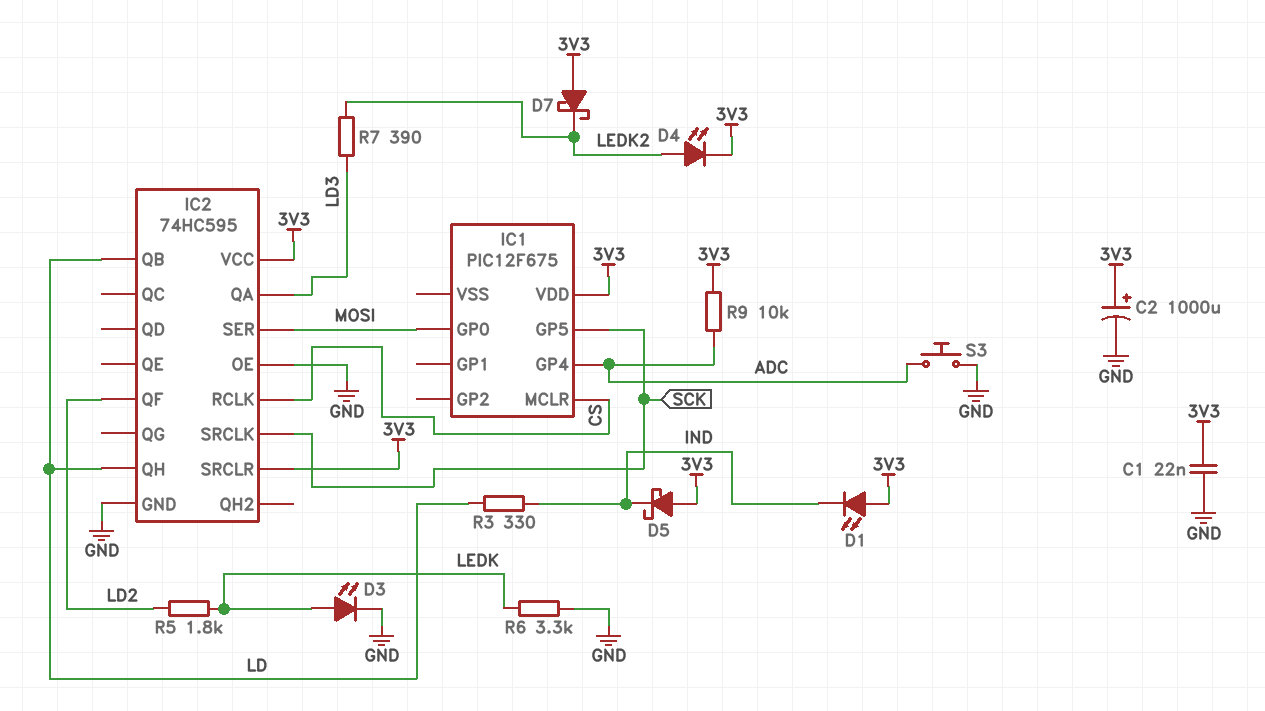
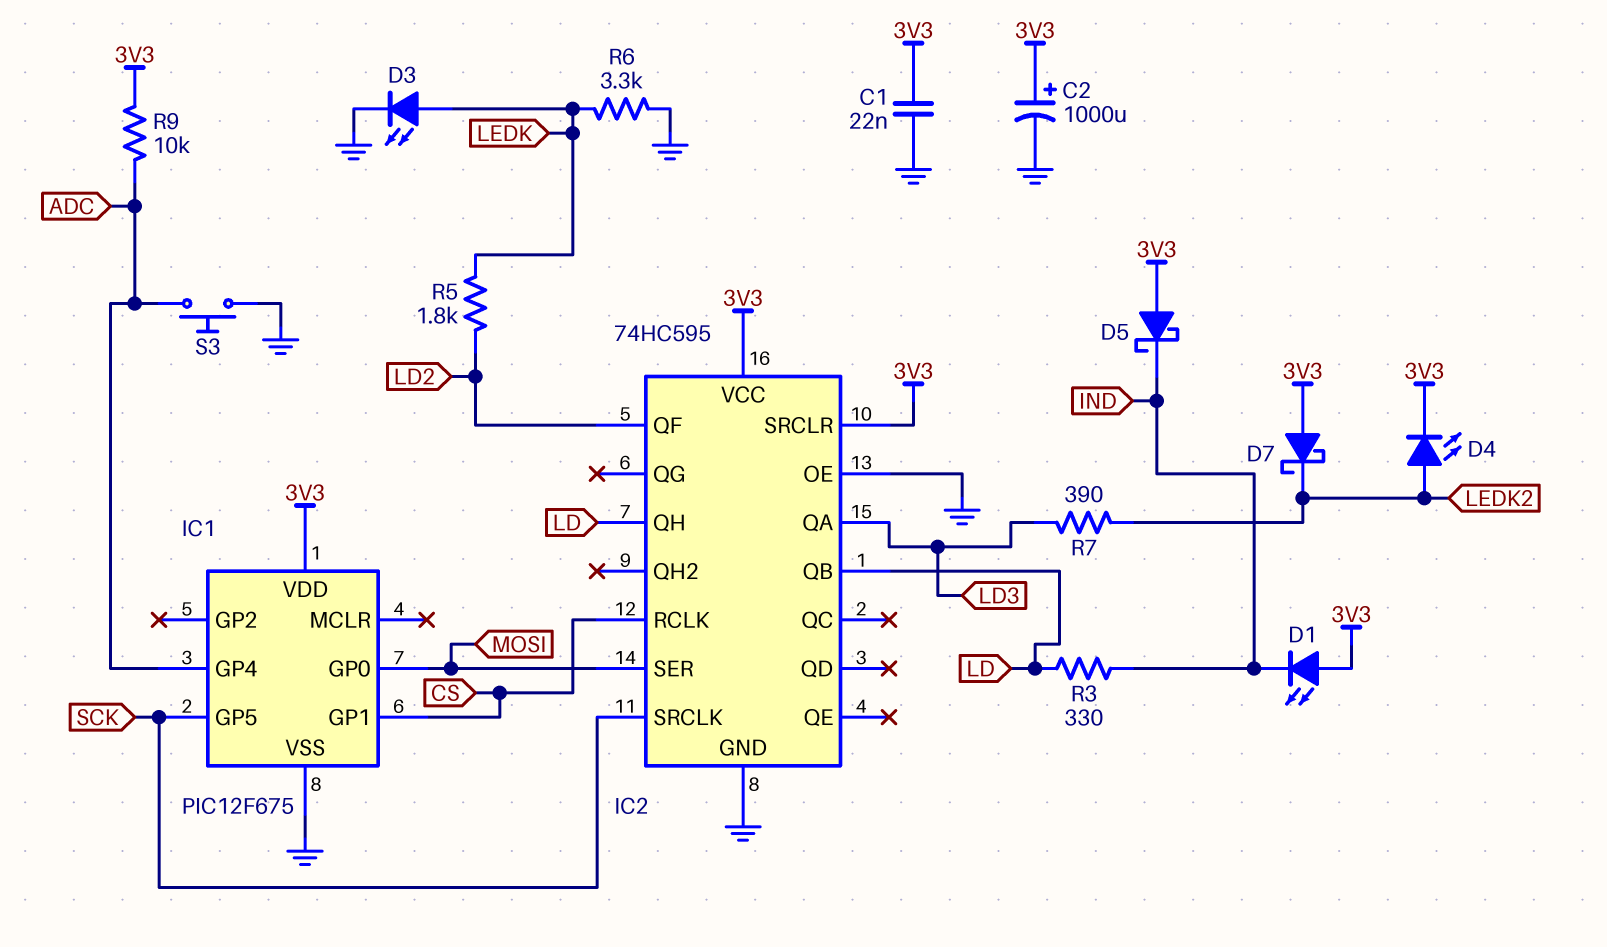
IC1 pin GP1: none -> CS
IC1 pin MCLR: CS -> none
IC1 pin VSS: none -> GND

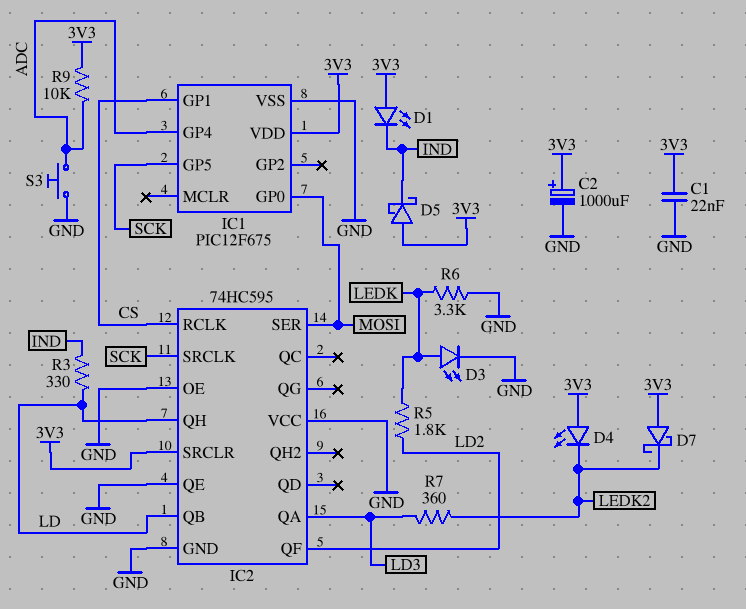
D4: LED (A LEDK2, K 3V3) -> LED (A 3V3, K LEDK2)
IC2 pin QE: none -> GND
IC2 pin VCC: 3V3 -> GND
R7: 390 (LD3, LEDK2) -> 360 (LD3, LEDK2)

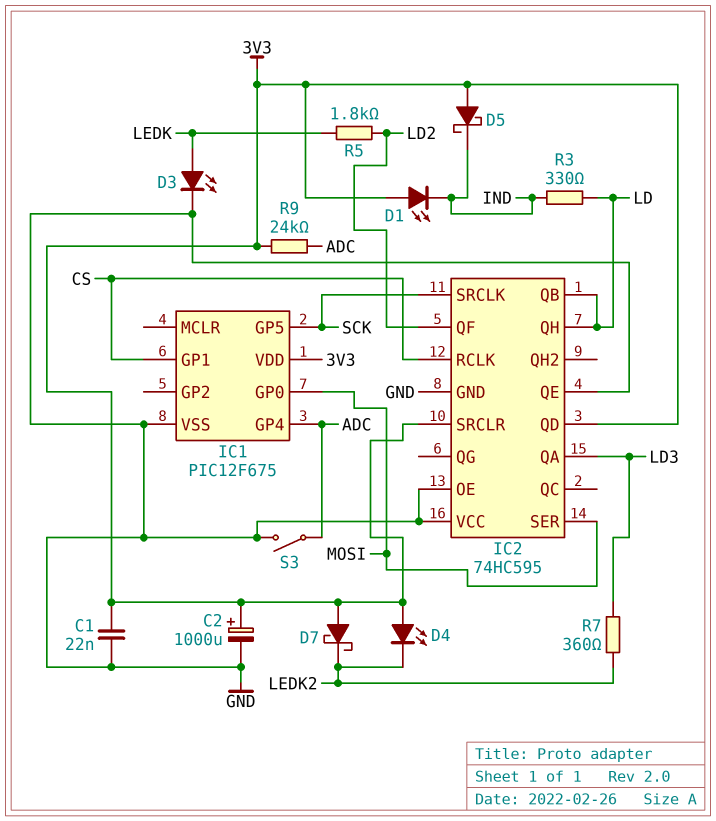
IC2 pin QD: none -> 3V3
R6: 3.3k (GND, LEDK) -> none
R9: 10k (3V3, ADC) -> 24k (3V3, ADC)
S3: button (ADC, GND) -> switch (ADC, GND)

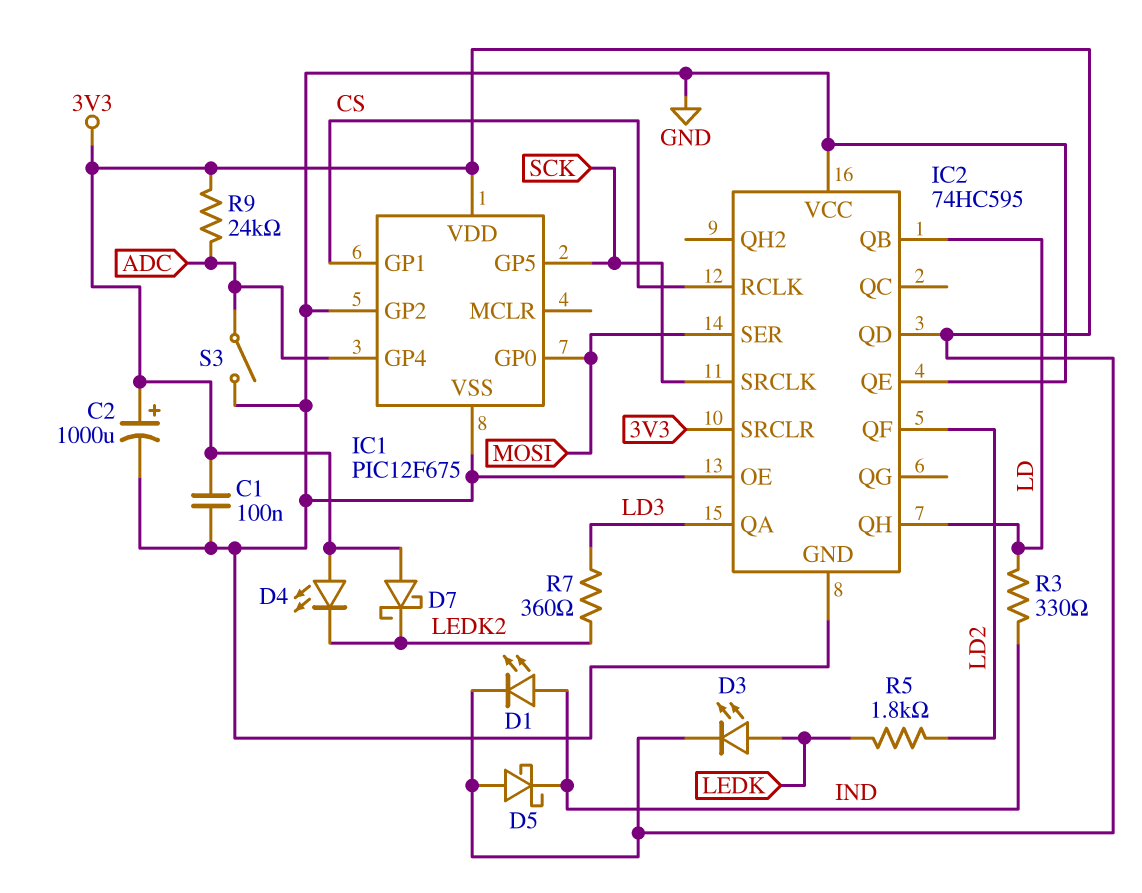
C1: 22nF (3V3, GND) -> 100nF (3V3, GND)
D1: LED (A 3V3, K IND) -> LED (A IND, K 3V3)
D3: LED (A LEDK, K GND) -> LED (A LEDK, K 3V3)
IC1 pin GP2: none -> GND

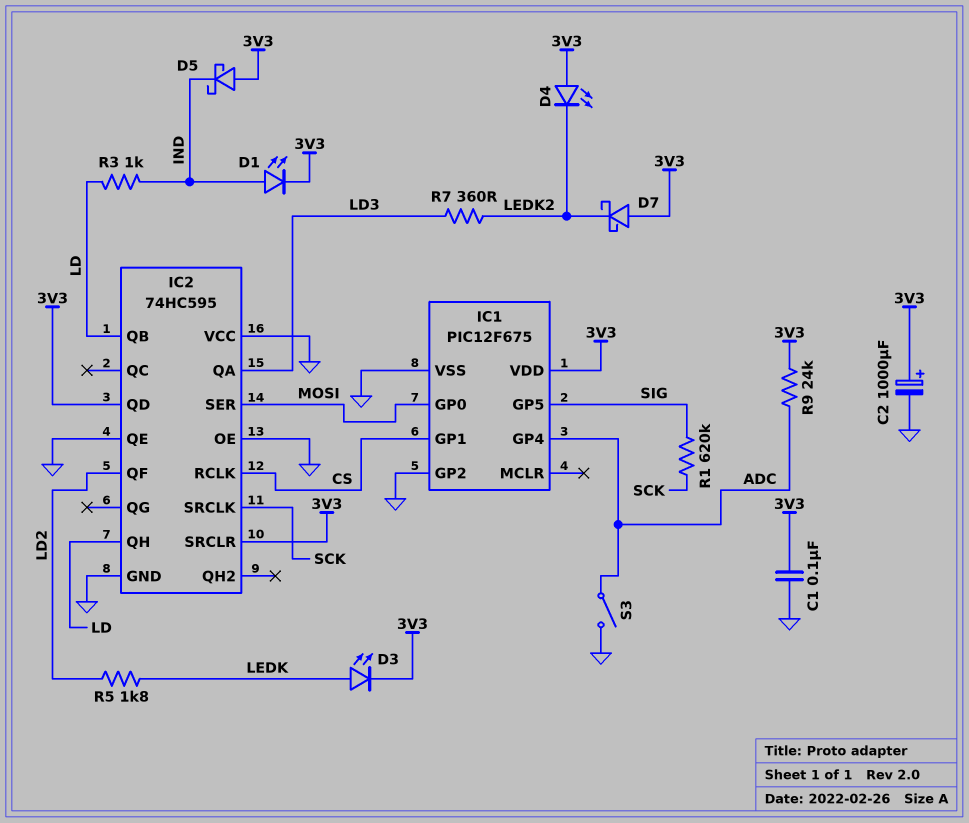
IC1 pin GP5: SCK -> SIG
R1: none -> 620k (SCK, SIG)
R3: 330 (IND, LD) -> 1k (IND, LD)

